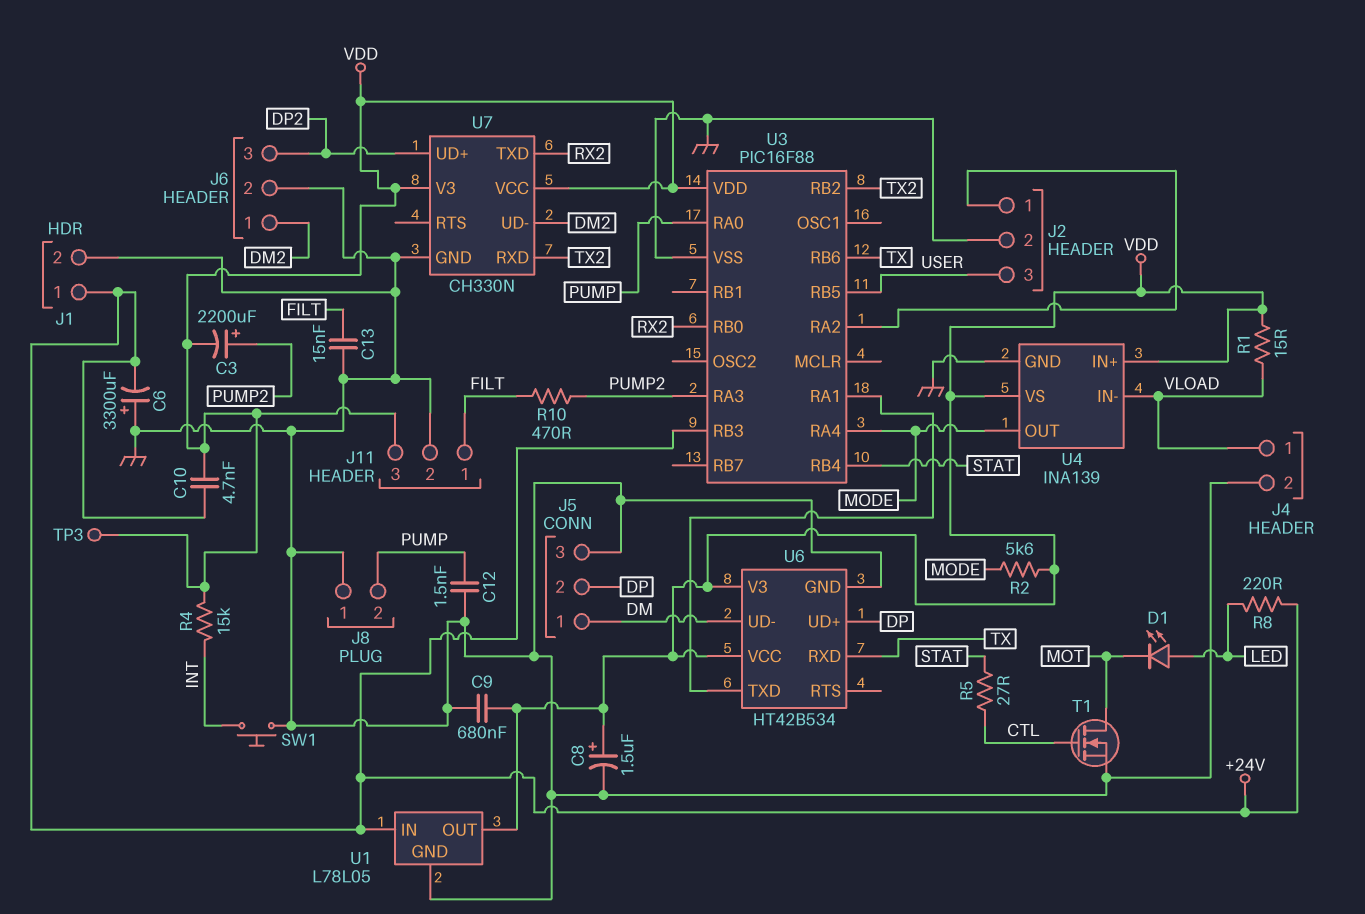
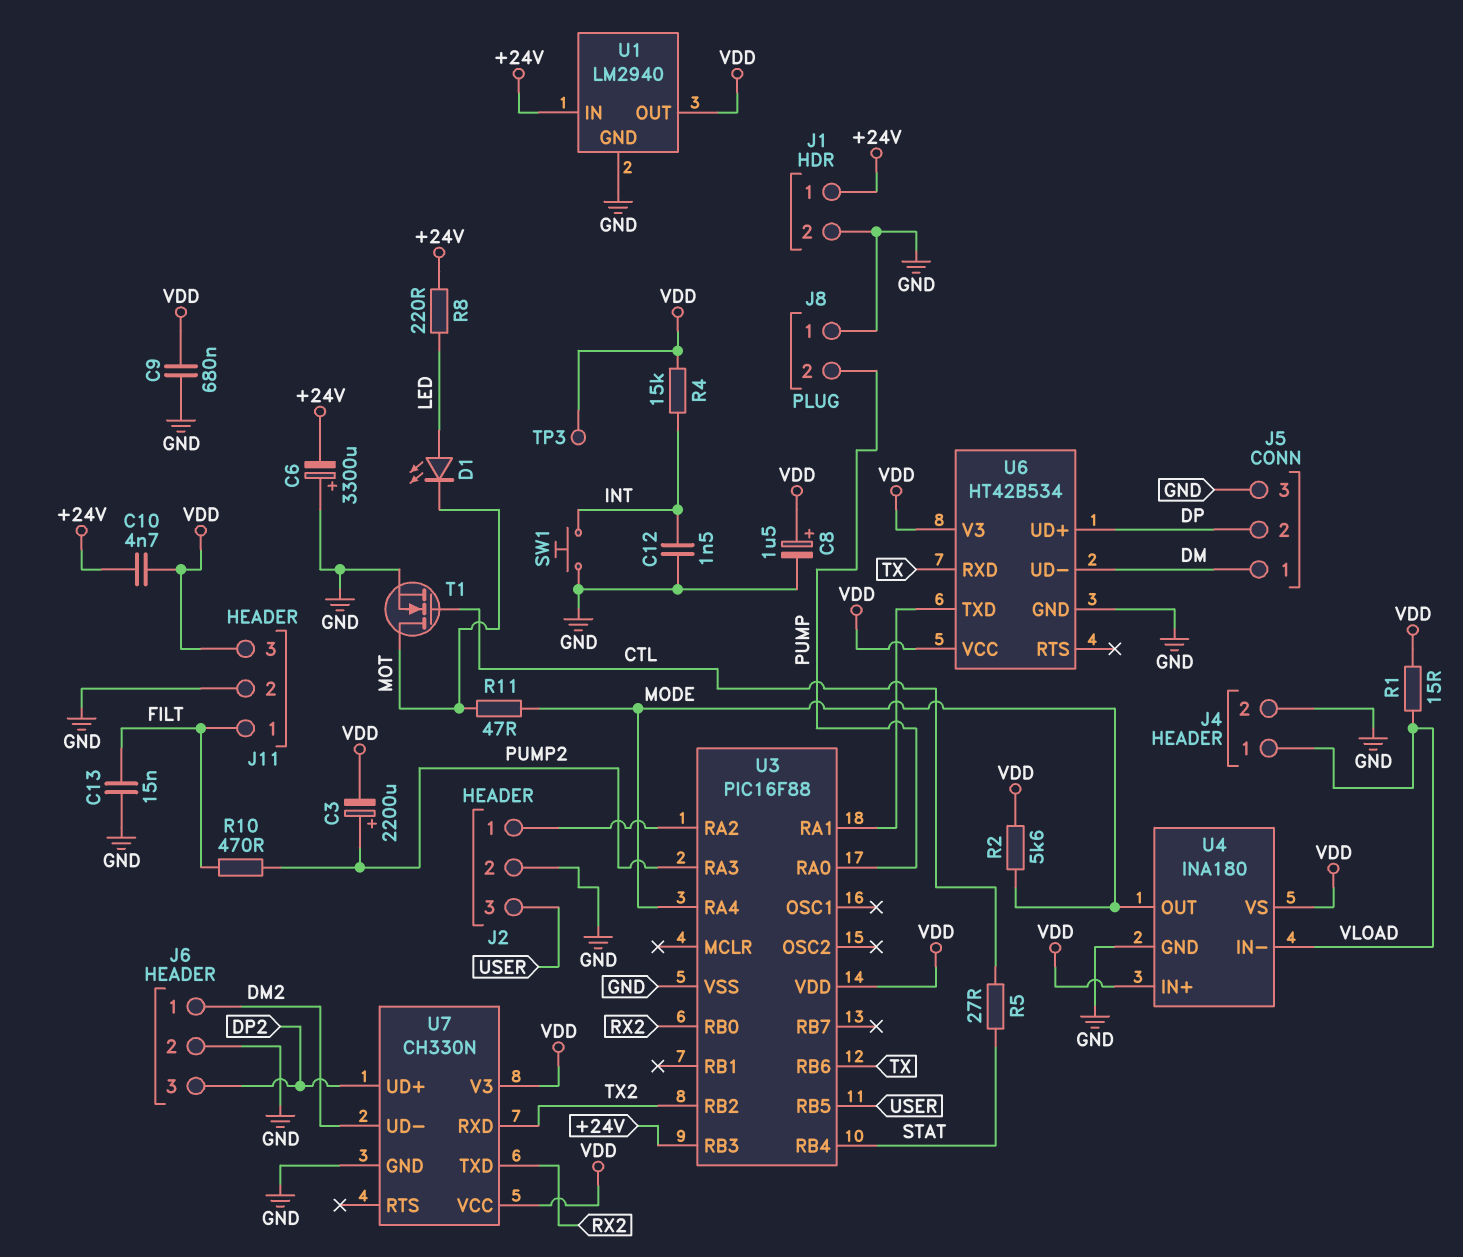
C12: 1.5nF (GND, PUMP) -> 1.5nF (GND, INT)
R11: none -> 47 (MODE, MOT)
U1: L78L05 -> LM2940
U4: INA139 -> INA180

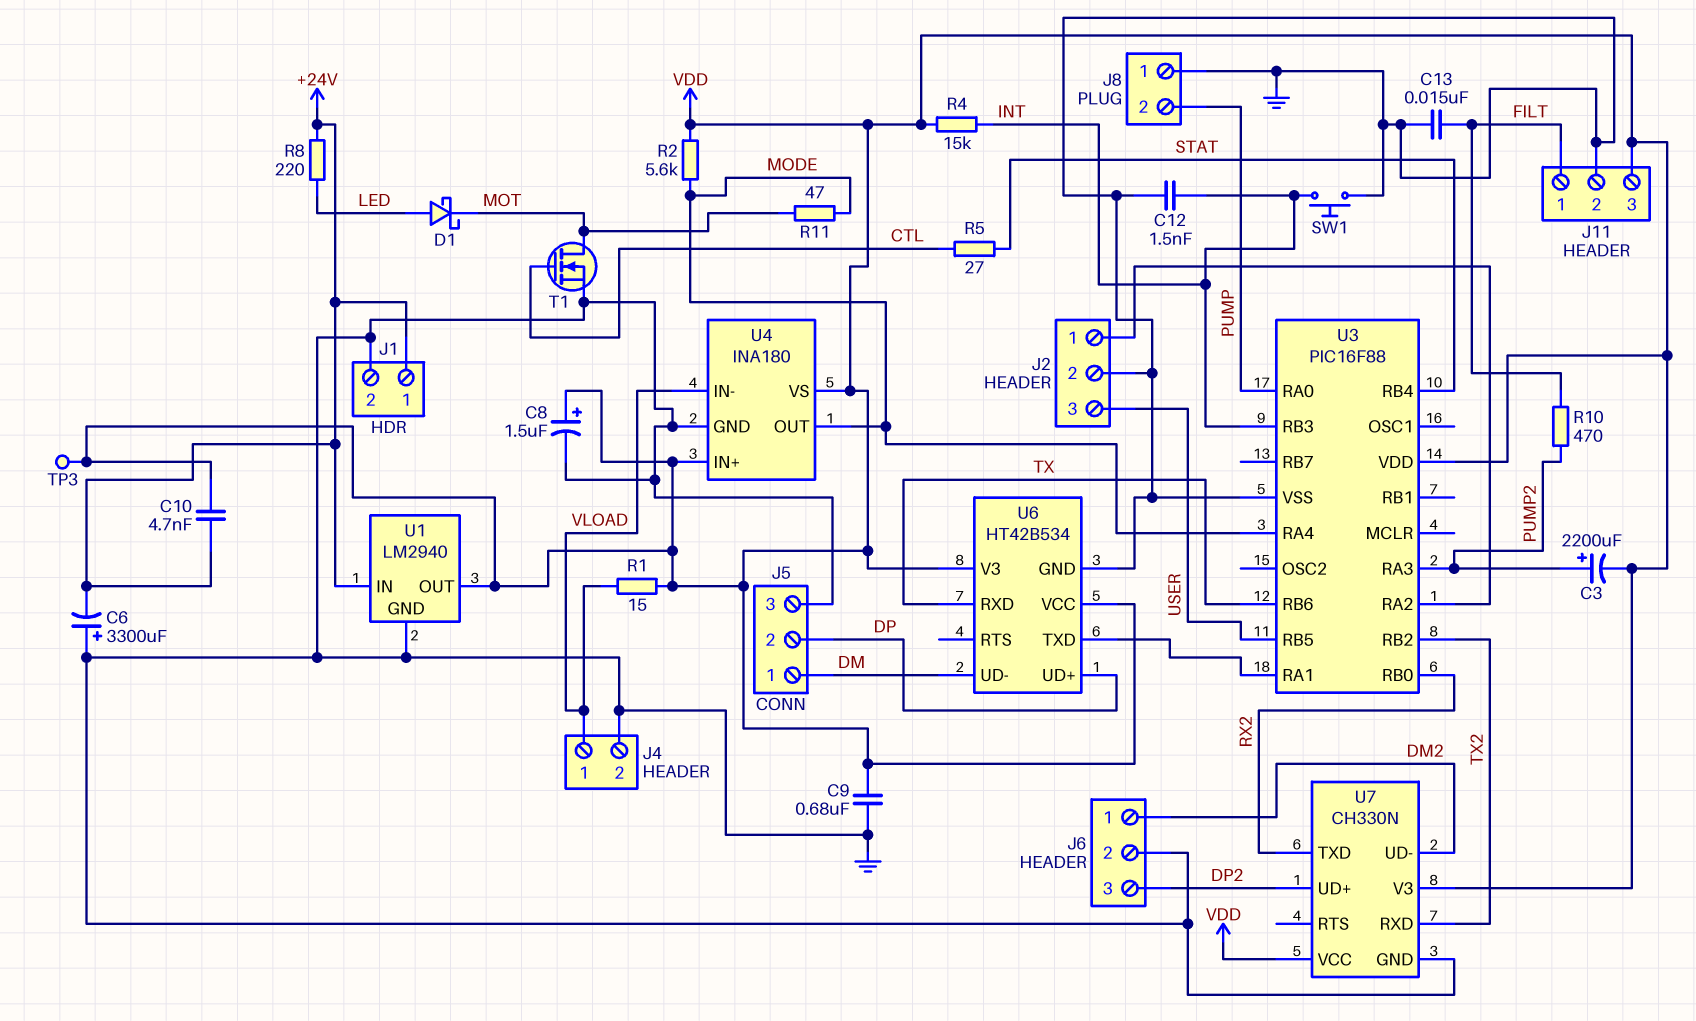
D1: LED (A LED, K MOT) -> schottky (A LED, K MOT)
U3 pin RB3: +24V -> INT

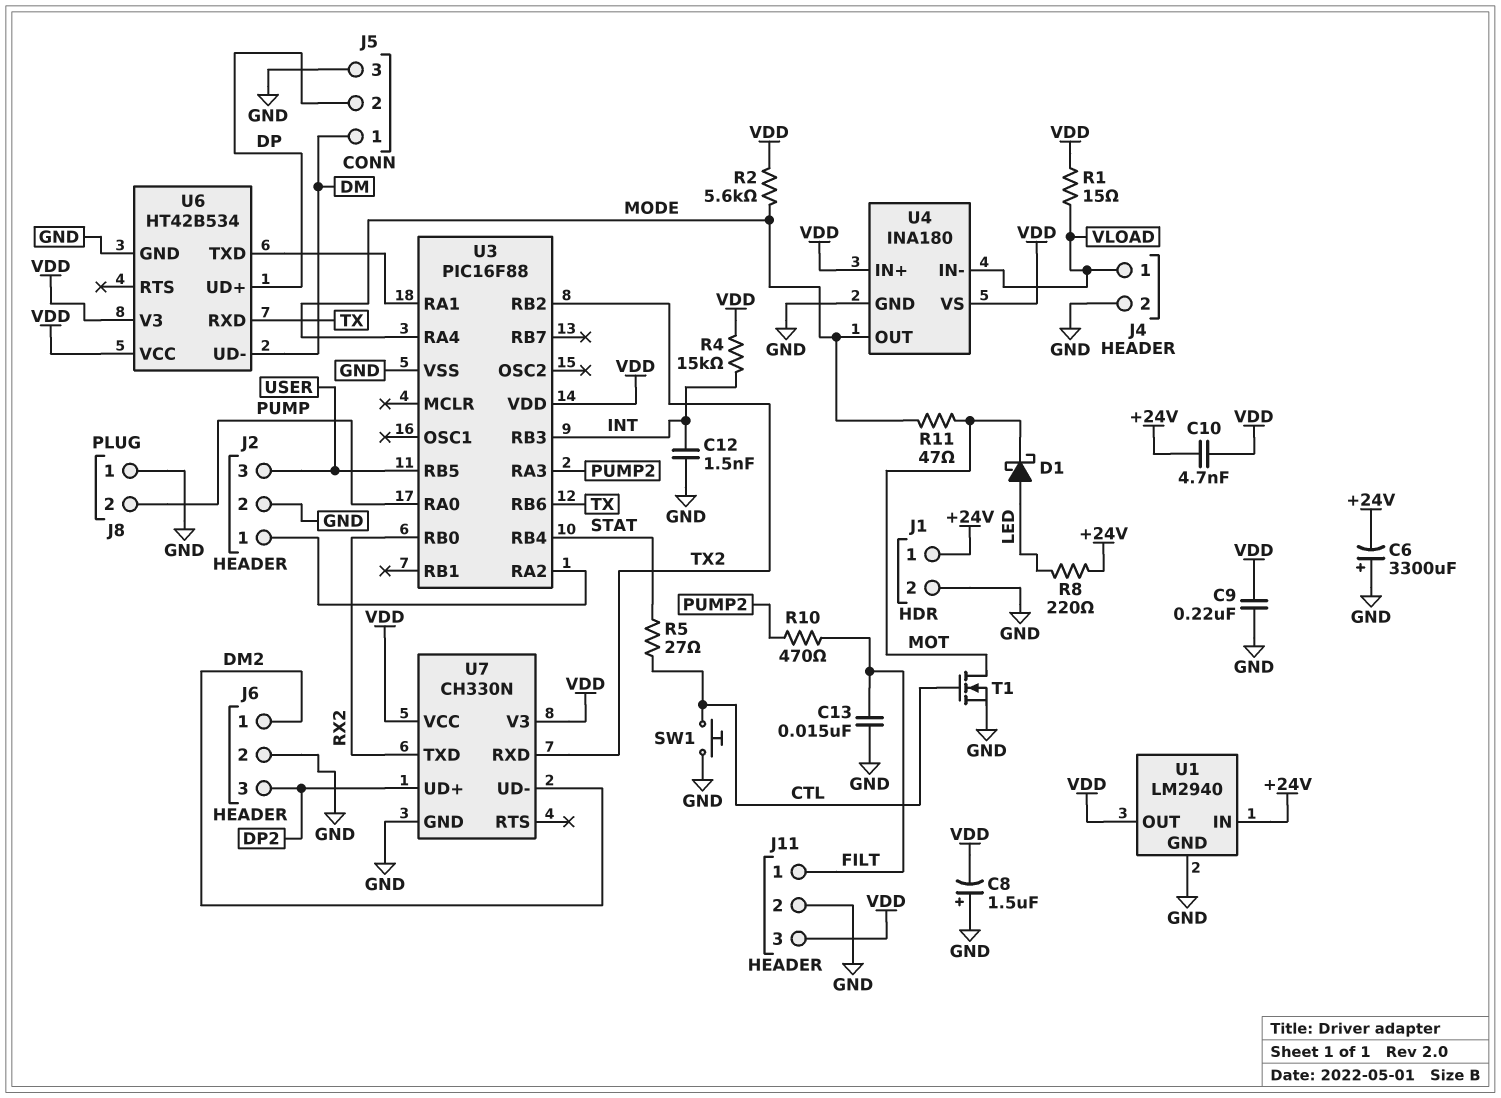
C3: 2200uF (plus PUMP2, minus VDD) -> none
C8: 1.5uF (plus VDD, minus GND) -> 1.5uF (plus GND, minus VDD)
C9: 680nF (GND, VDD) -> 220nF (GND, VDD)
SW1: button (GND, INT) -> button (CTL, GND)
TP3: test point (VDD) -> none

